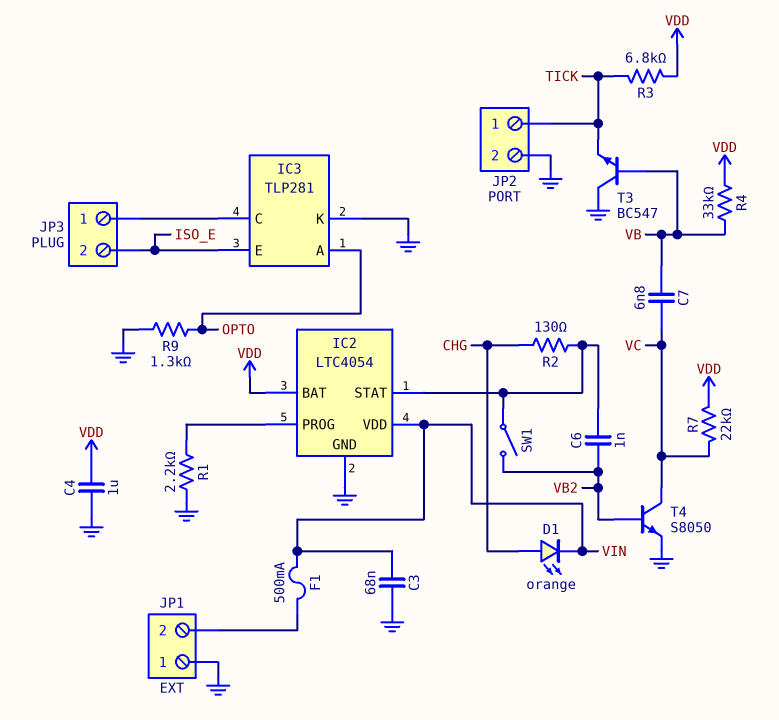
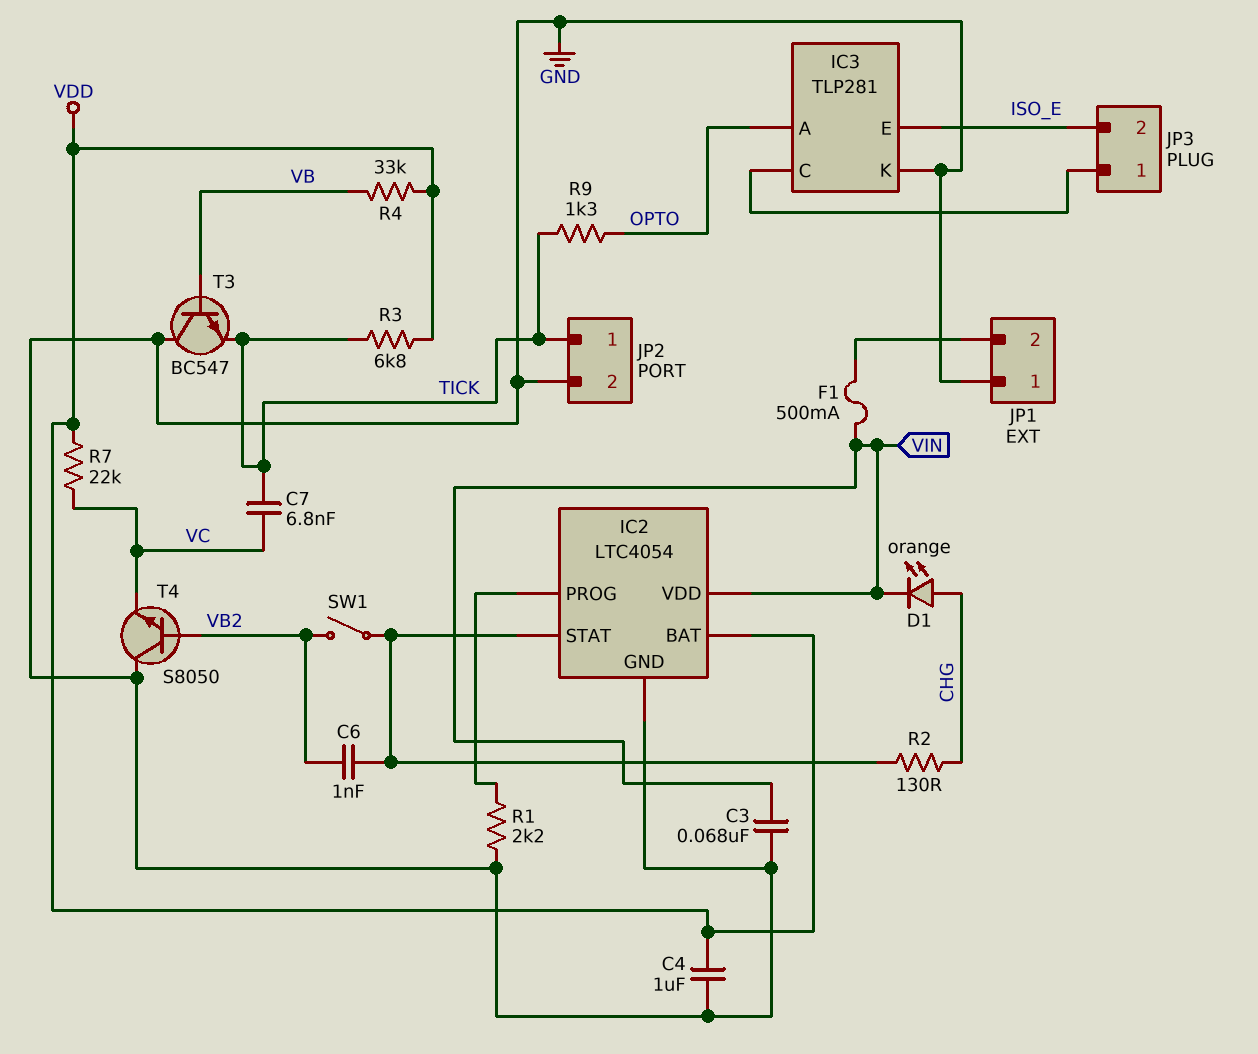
C7: 6.8nF (VB, VC) -> 6.8nF (TICK, VC)
R9: 1.3k (GND, OPTO) -> 1.3k (OPTO, TICK)
T4: NPN S8050 (B VB2, C VC, E GND) -> NPN S8050 (B VB2, C GND, E VC)

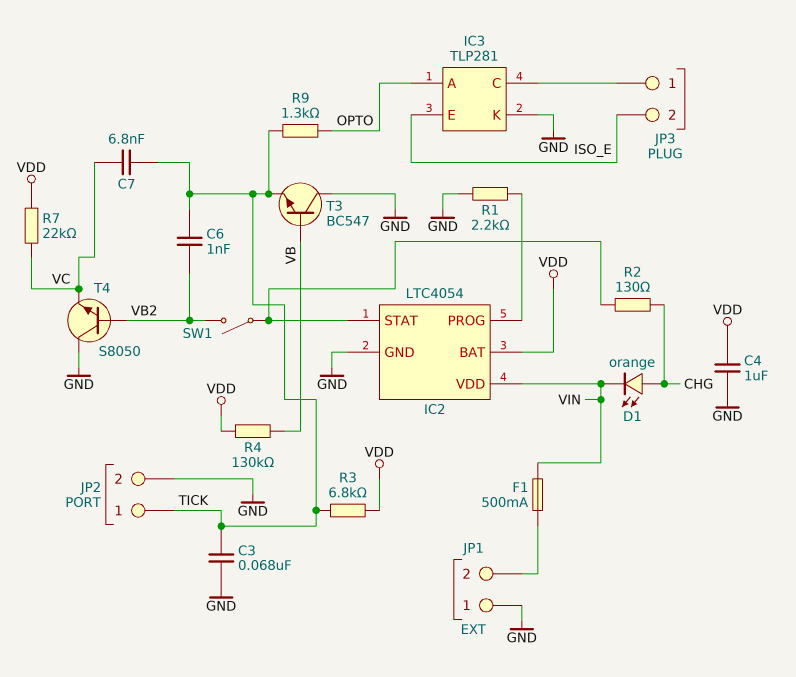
C3: 68nF (GND, VIN) -> 68nF (GND, TICK)
C6: 1nF (IC2/STAT, VB2) -> 1nF (TICK, VB2)
R4: 33k (VB, VDD) -> 130k (VB, VDD)

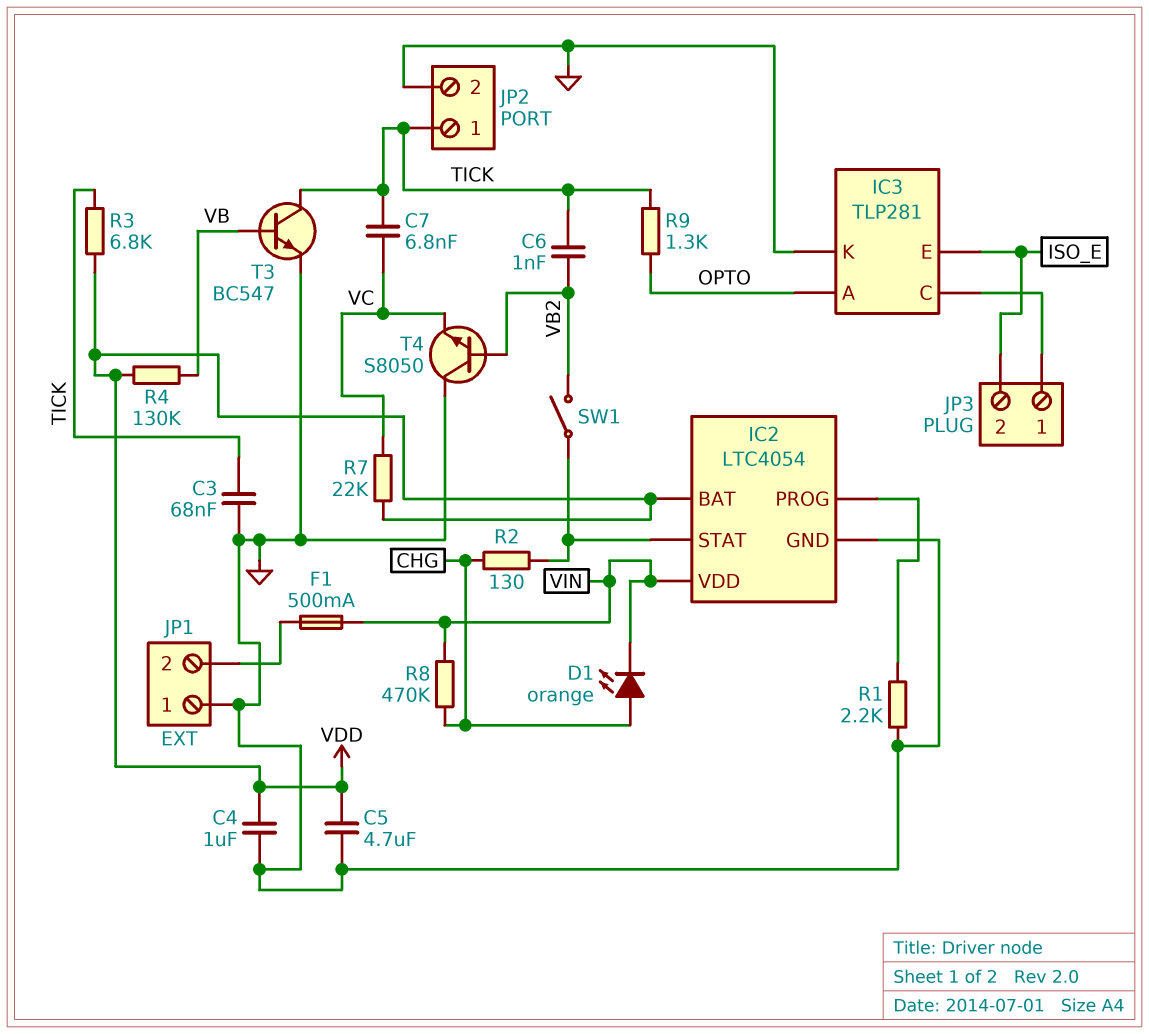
C5: none -> 4.7uF (GND, VDD)
R8: none -> 470k (CHG, VIN)
T3: NPN BC547 (B VB, C GND, E TICK) -> NPN BC547 (B VB, C TICK, E GND)

